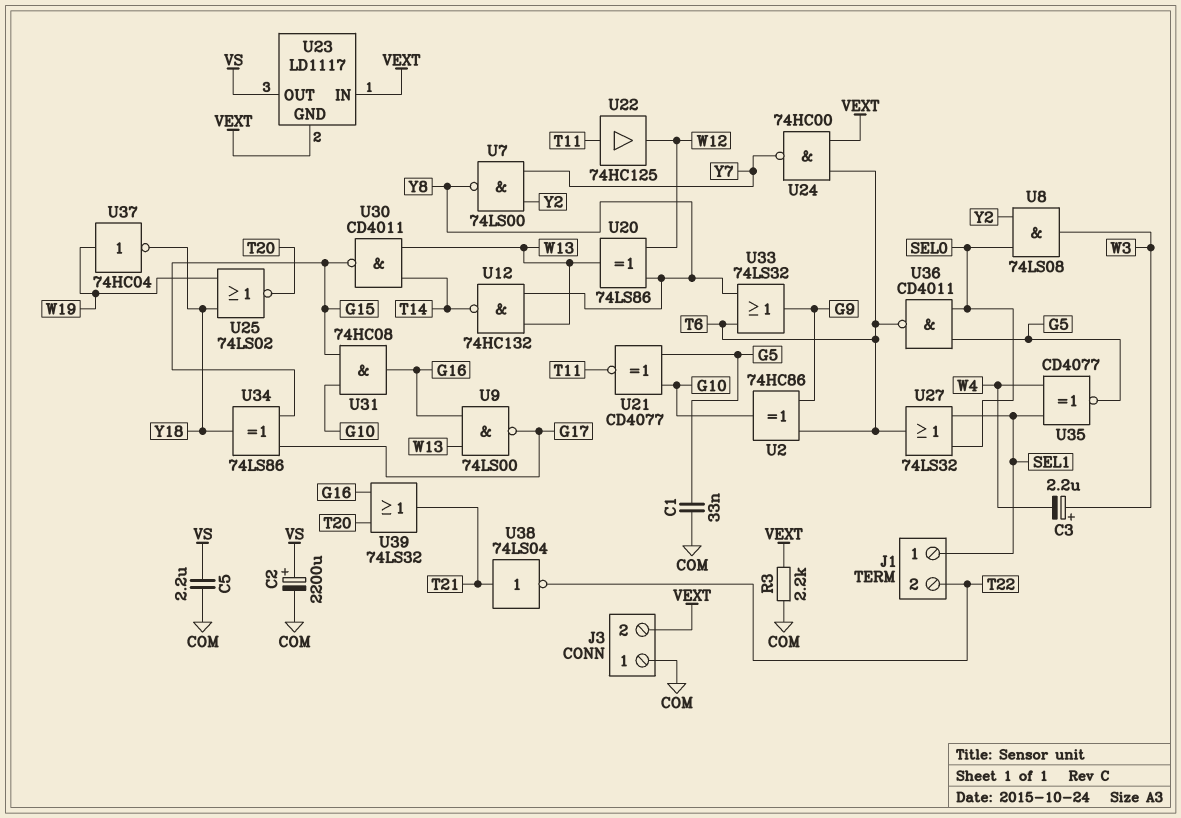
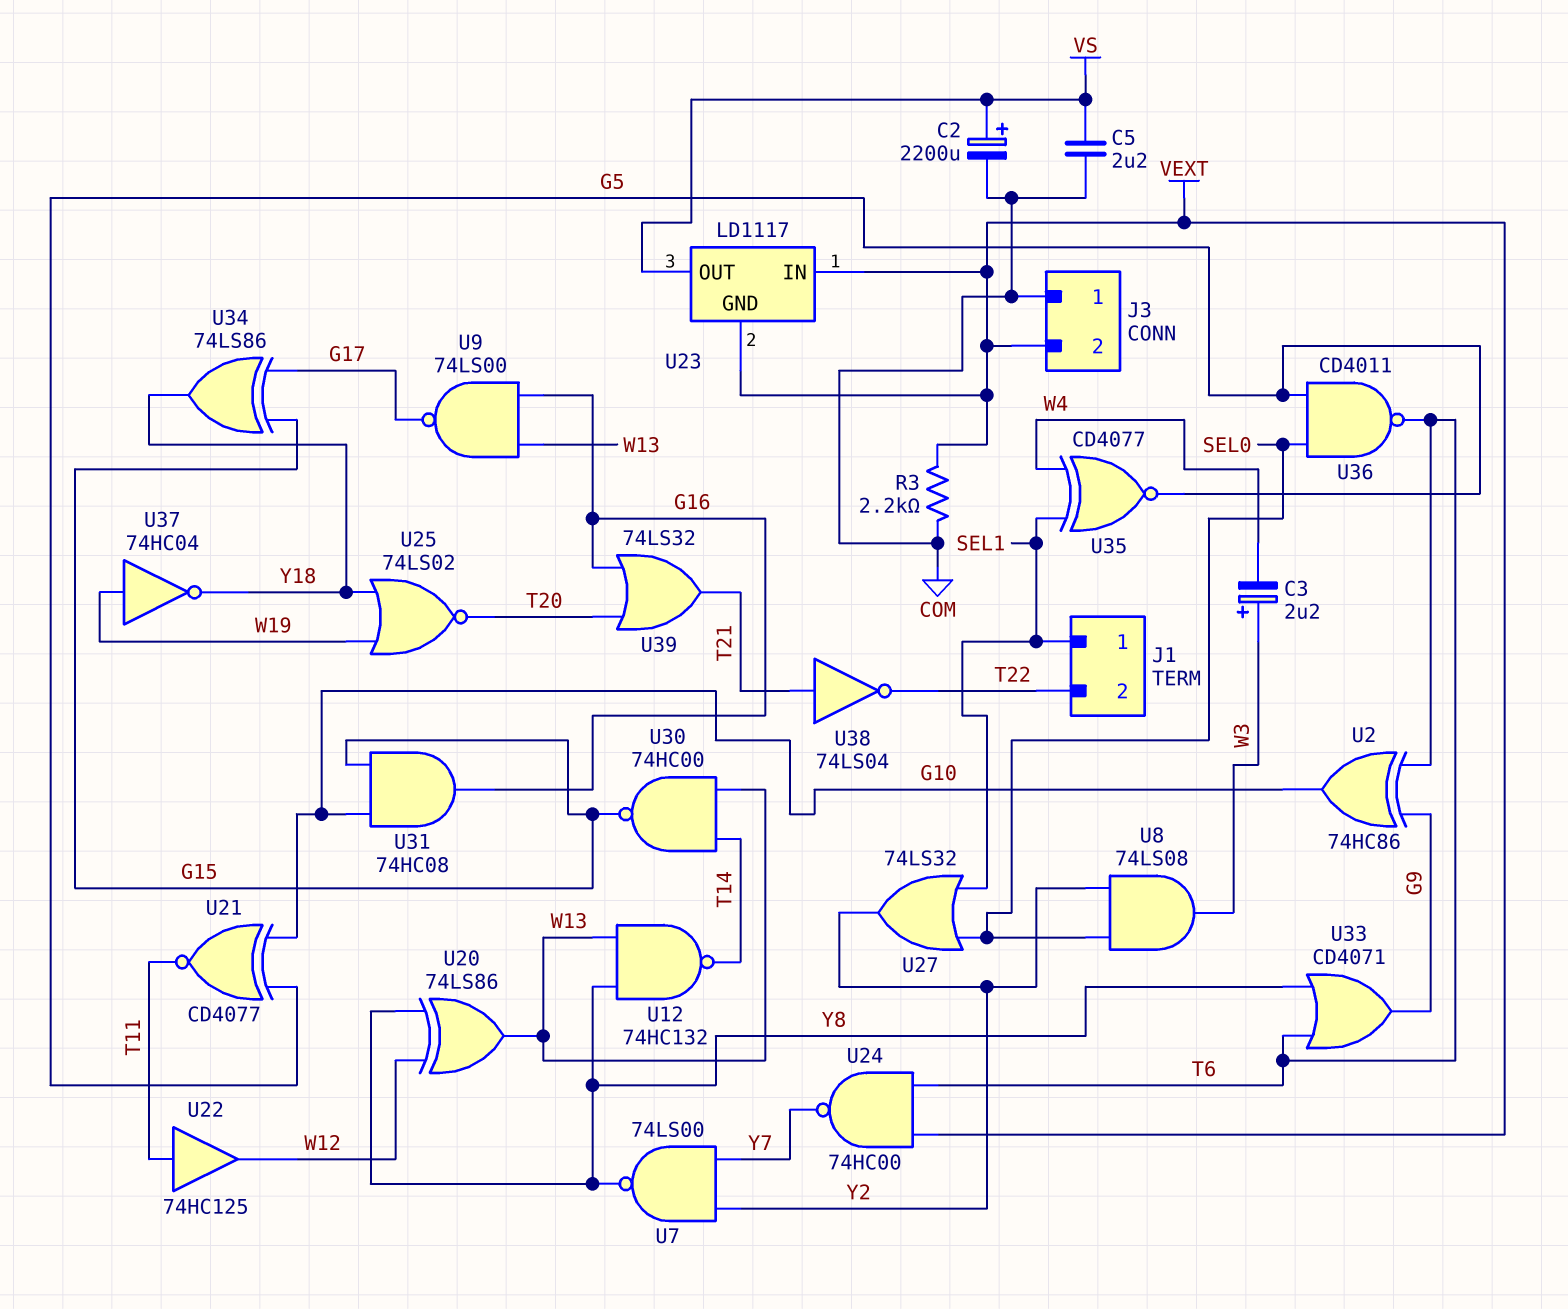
C1: 33nF (COM, G5) -> none
U27: OR 74LS32 (in SEL0, in SEL1, out T6) -> OR 74LS32 (in SEL0, in SEL1, out Y2)
U30: NAND CD4011 (in T14, in W13, out G15) -> NAND 74HC00 (in T14, in W13, out G15)
U33: OR 74LS32 (in T6, in Y8, out G9) -> OR CD4071 (in T6, in Y8, out G9)

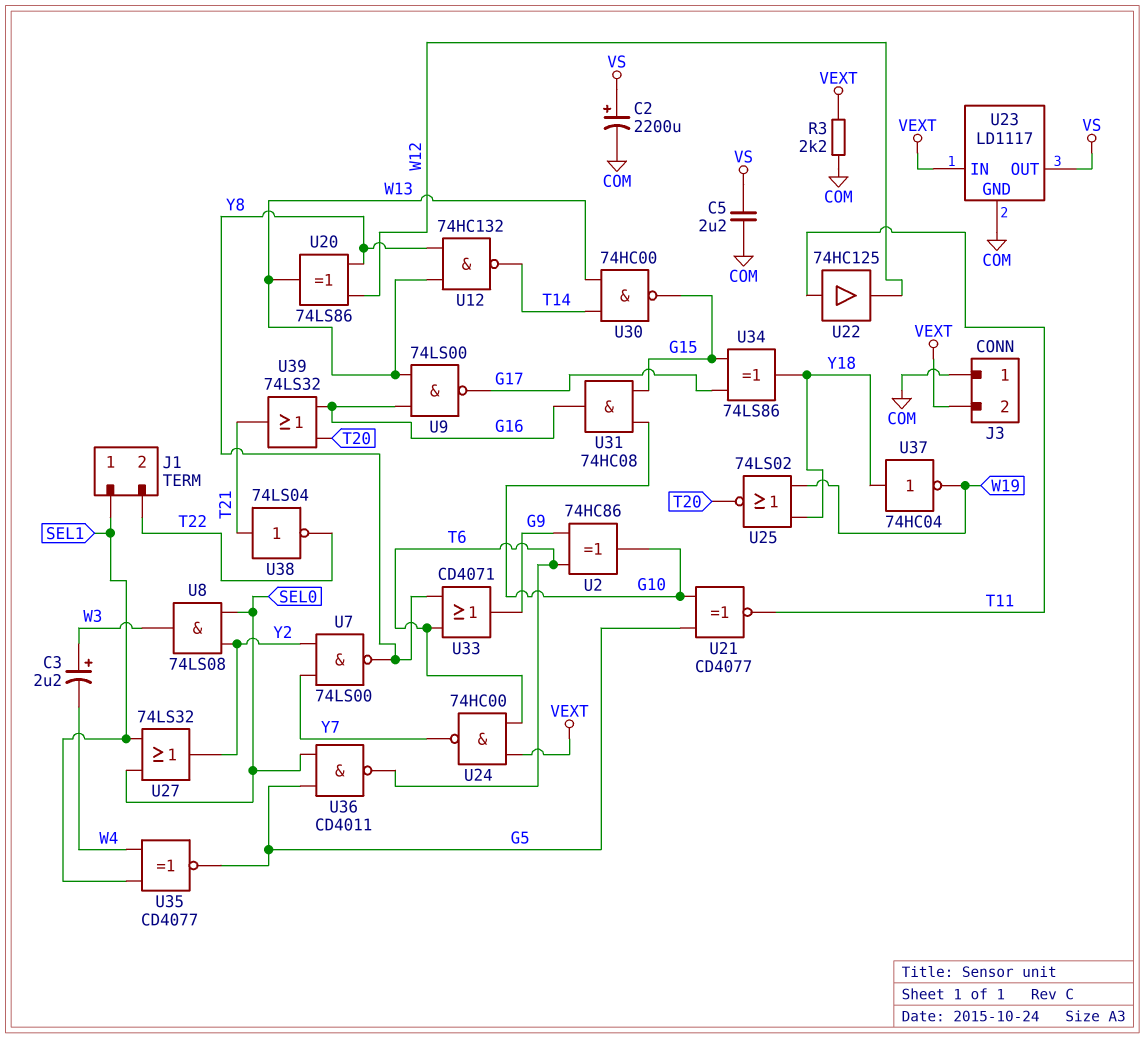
U23 pin GND: VEXT -> COM
U37: NOT 74HC04 (in W19, out Y18) -> NOT 74HC04 (in Y18, out W19)

